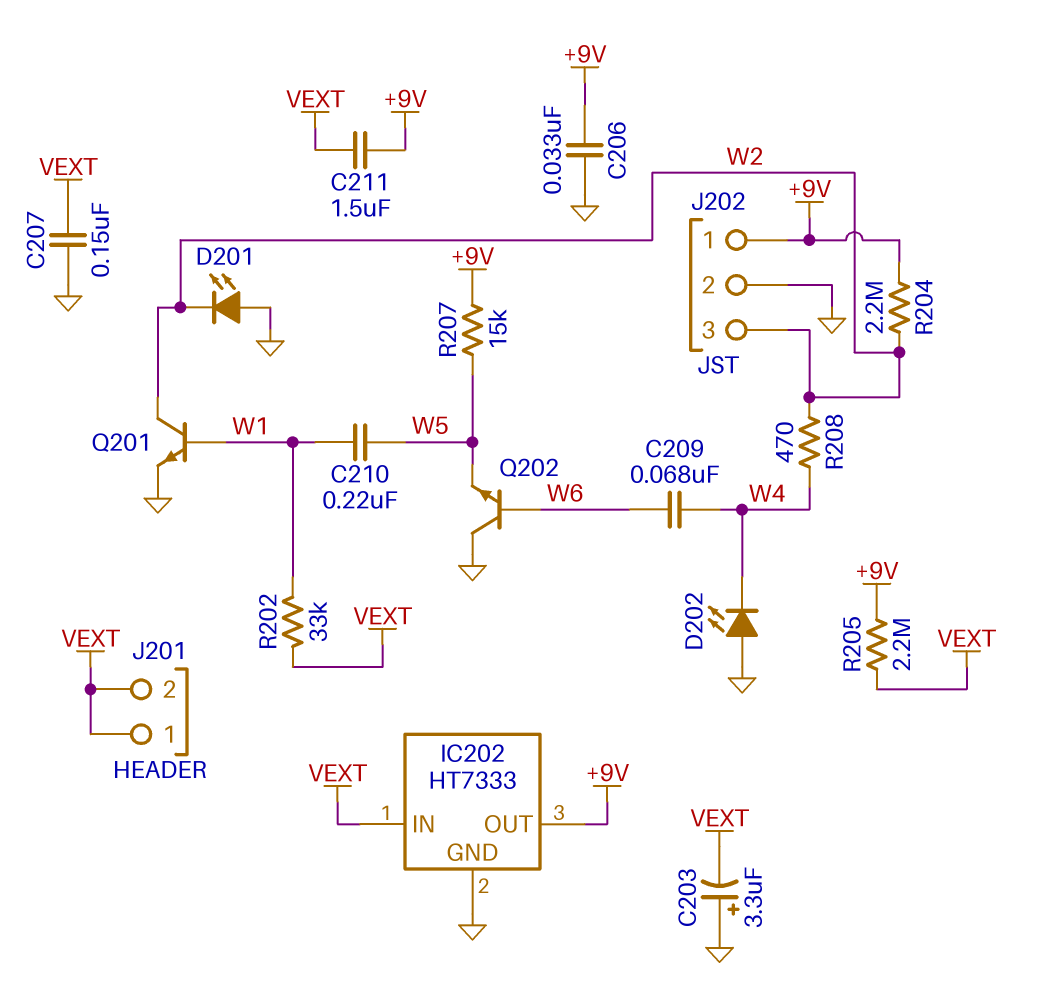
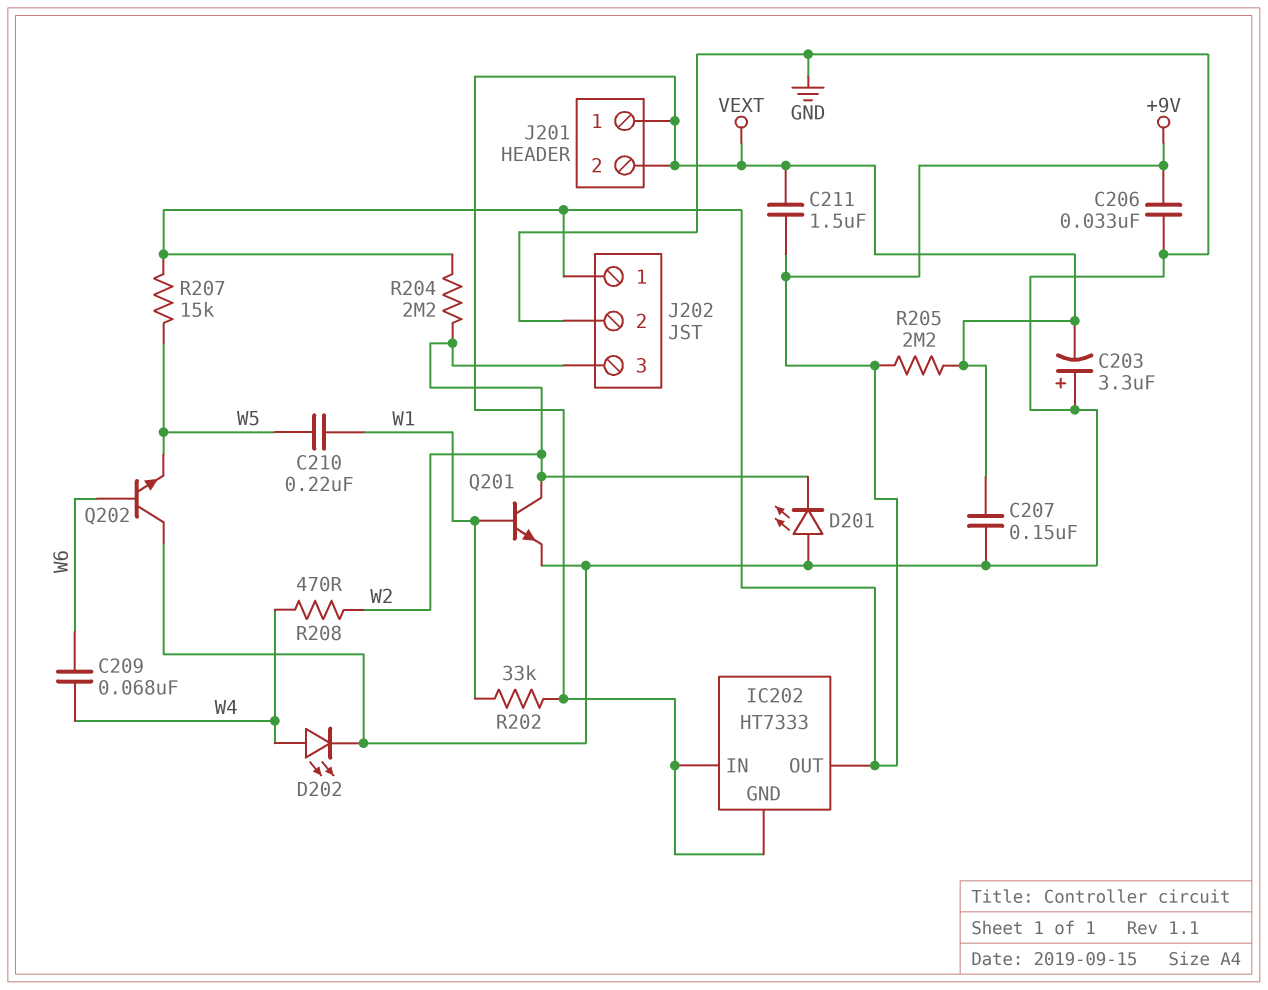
D202: LED (A GND, K W4) -> LED (A W4, K GND)
IC202 pin GND: GND -> VEXT

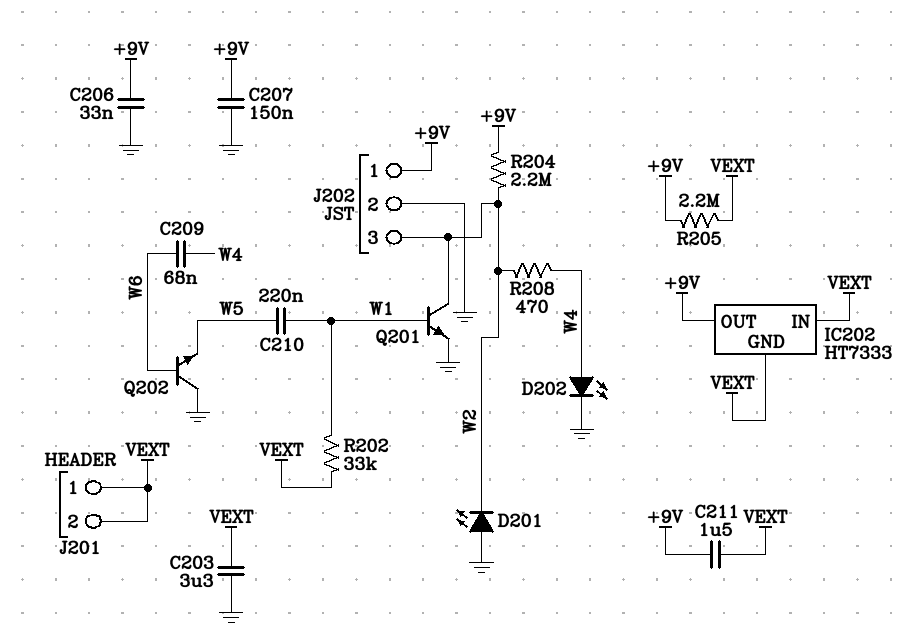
C203: 3.3uF (plus GND, minus VEXT) -> 3.3uF (GND, VEXT)
C207: 150nF (GND, VEXT) -> 150nF (+9V, GND)
R207: 15k (+9V, W5) -> none

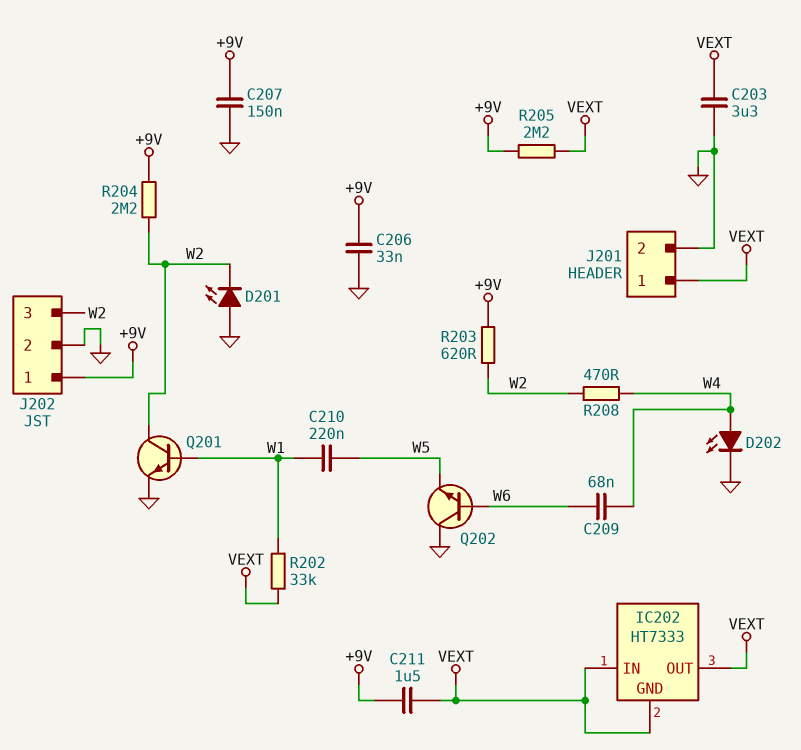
IC202 pin OUT: +9V -> VEXT
J201 pin 2: VEXT -> GND
R203: none -> 620 (+9V, W2)

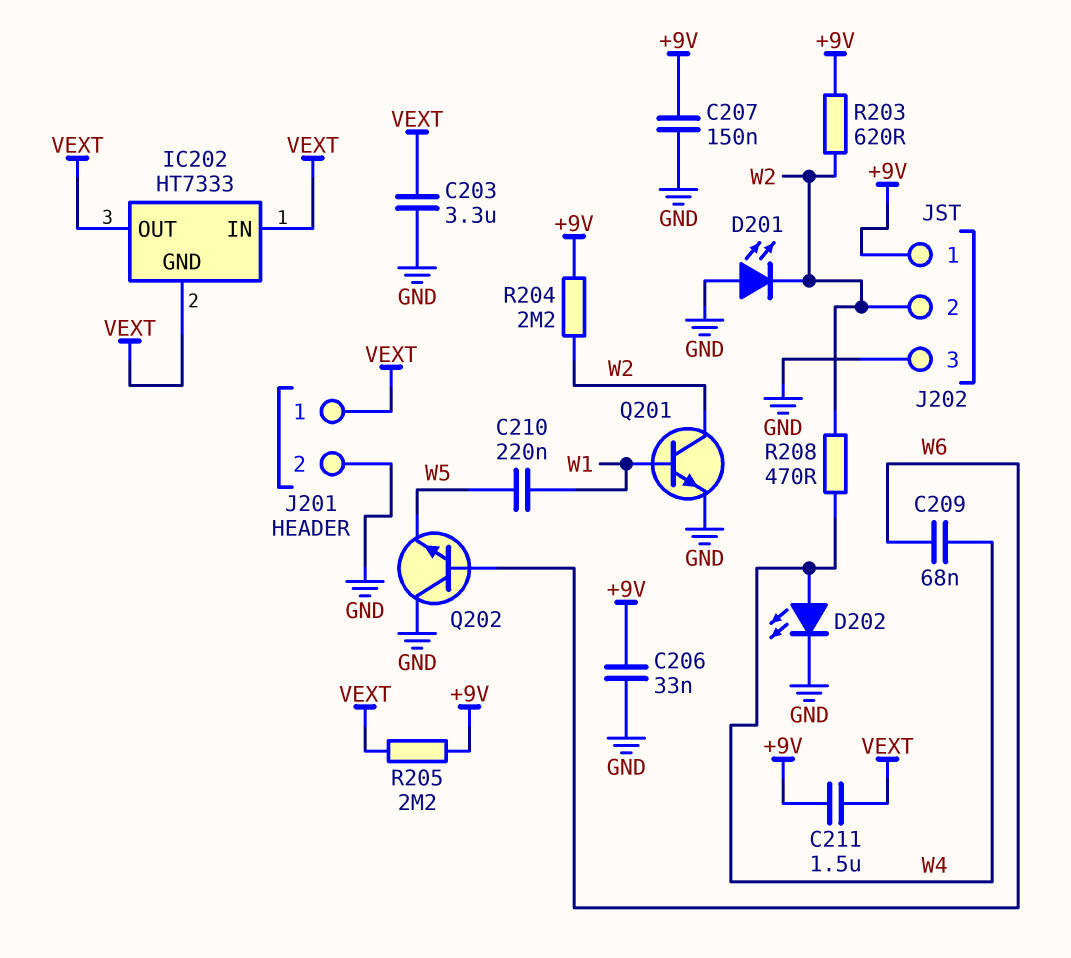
J202 pin 2: GND -> W2
J202 pin 3: W2 -> GND
R202: 33k (VEXT, W1) -> none

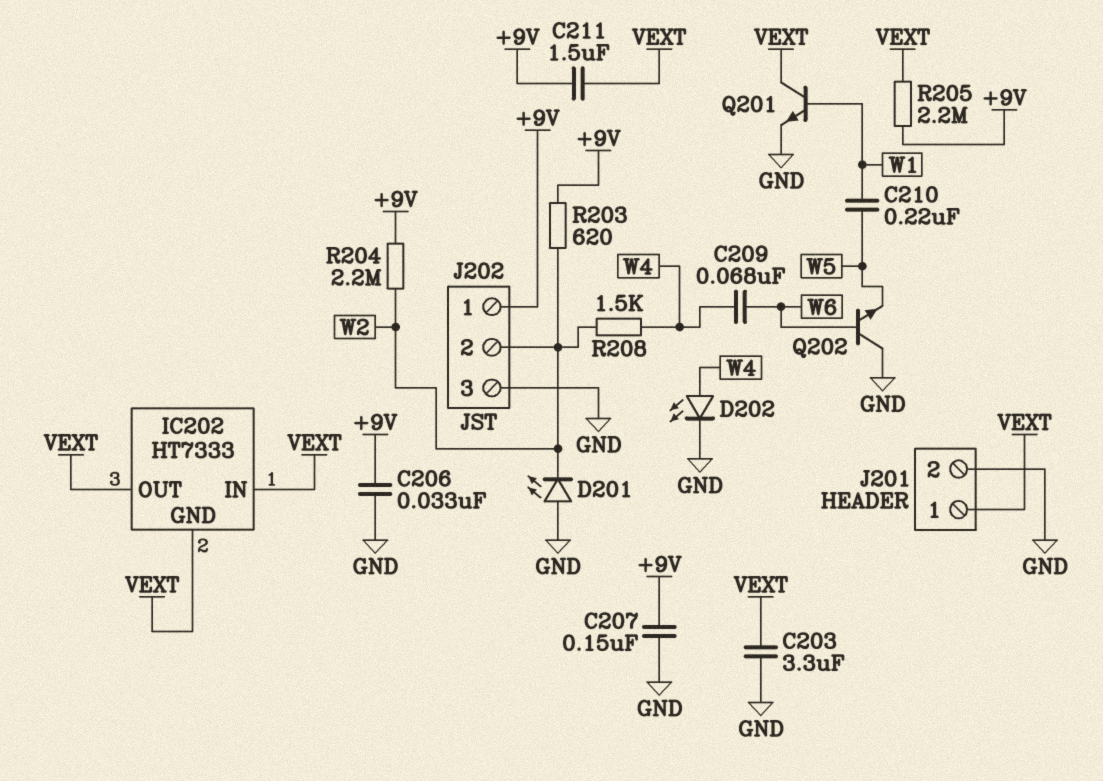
Q201: NPN (B W1, C W2, E GND) -> NPN (B W1, C VEXT, E GND)
R208: 470 (W2, W4) -> 1.5k (W2, W4)

